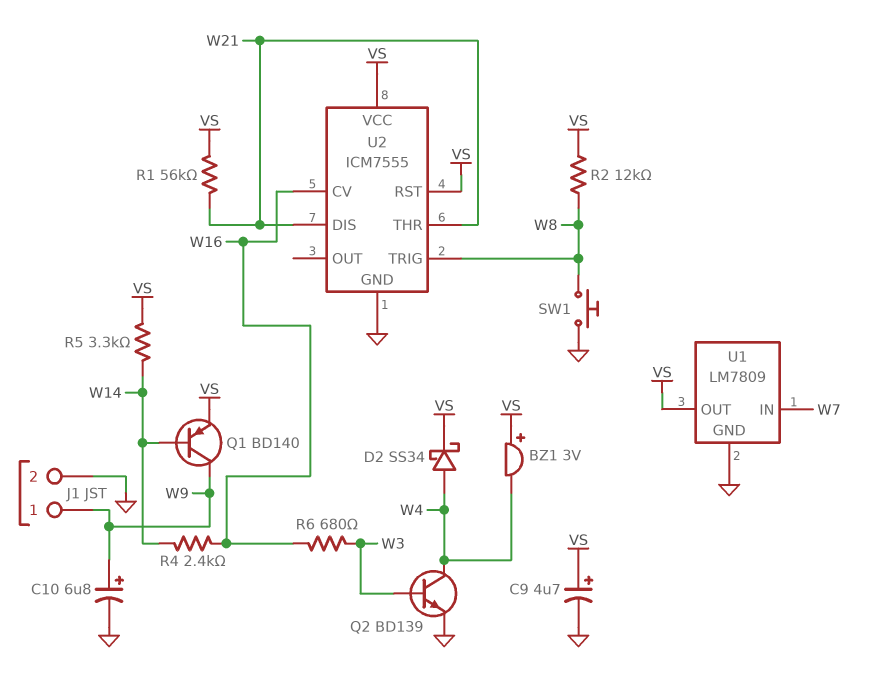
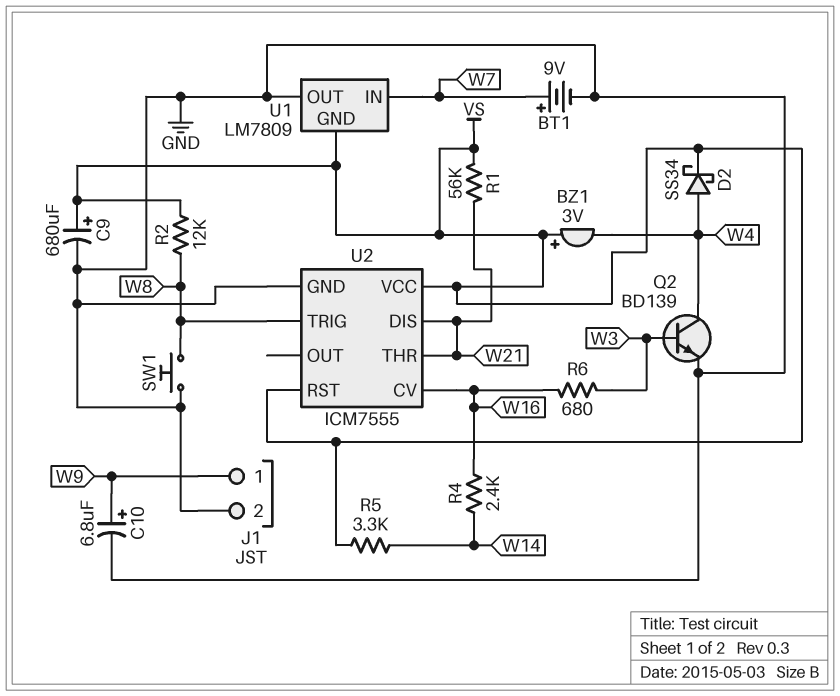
BT1: none -> 9V (plus W7, minus GND)
C9: 4.7uF (plus VS, minus GND) -> 680uF (plus VS, minus GND)
Q1: PNP BD140 (B W14, C W9, E VS) -> none
U1 pin GND: GND -> VS
U1 pin OUT: VS -> GND

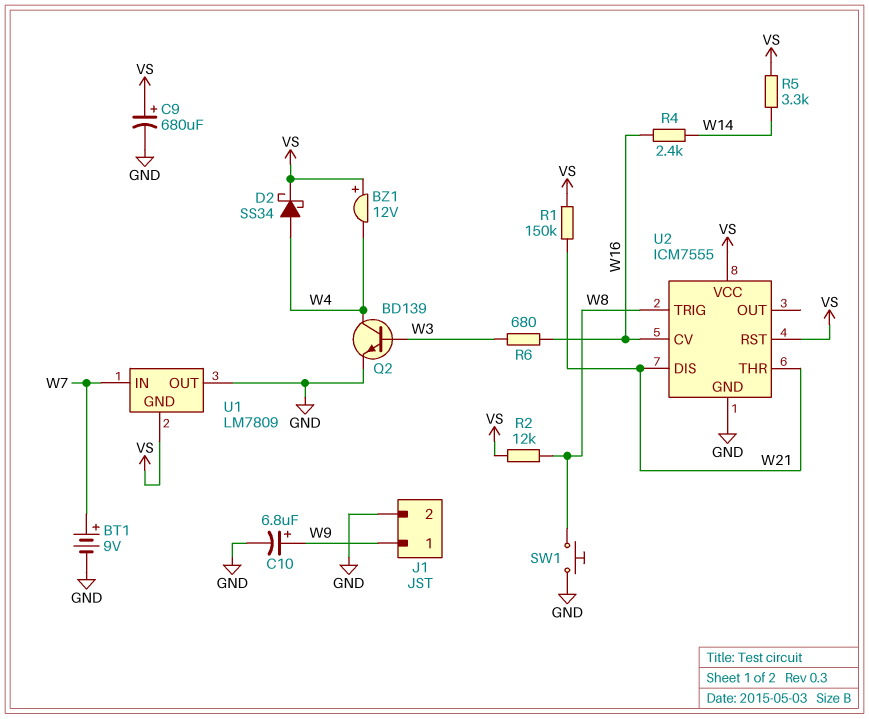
BZ1: buzzer 3V (plus VS, minus W4) -> buzzer 12V (plus VS, minus W4)
R1: 56k (VS, W21) -> 150k (VS, W21)

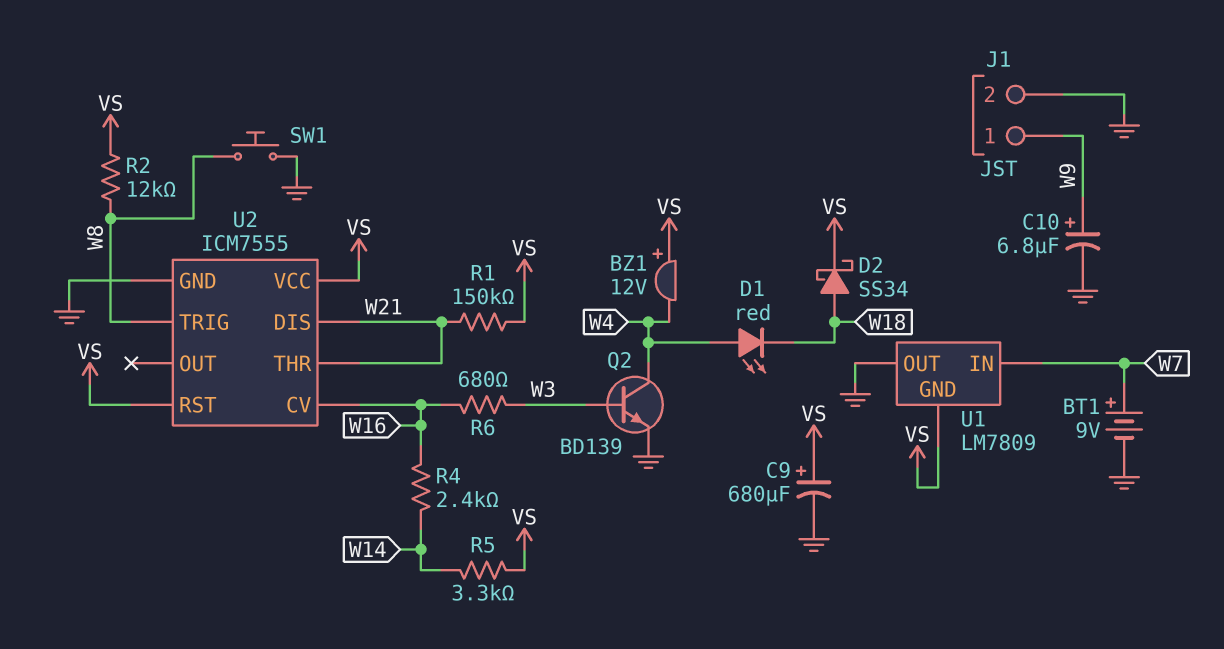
D1: none -> LED red (A W4, K W18)
D2: schottky SS34 (A W4, K VS) -> schottky SS34 (A W18, K VS)

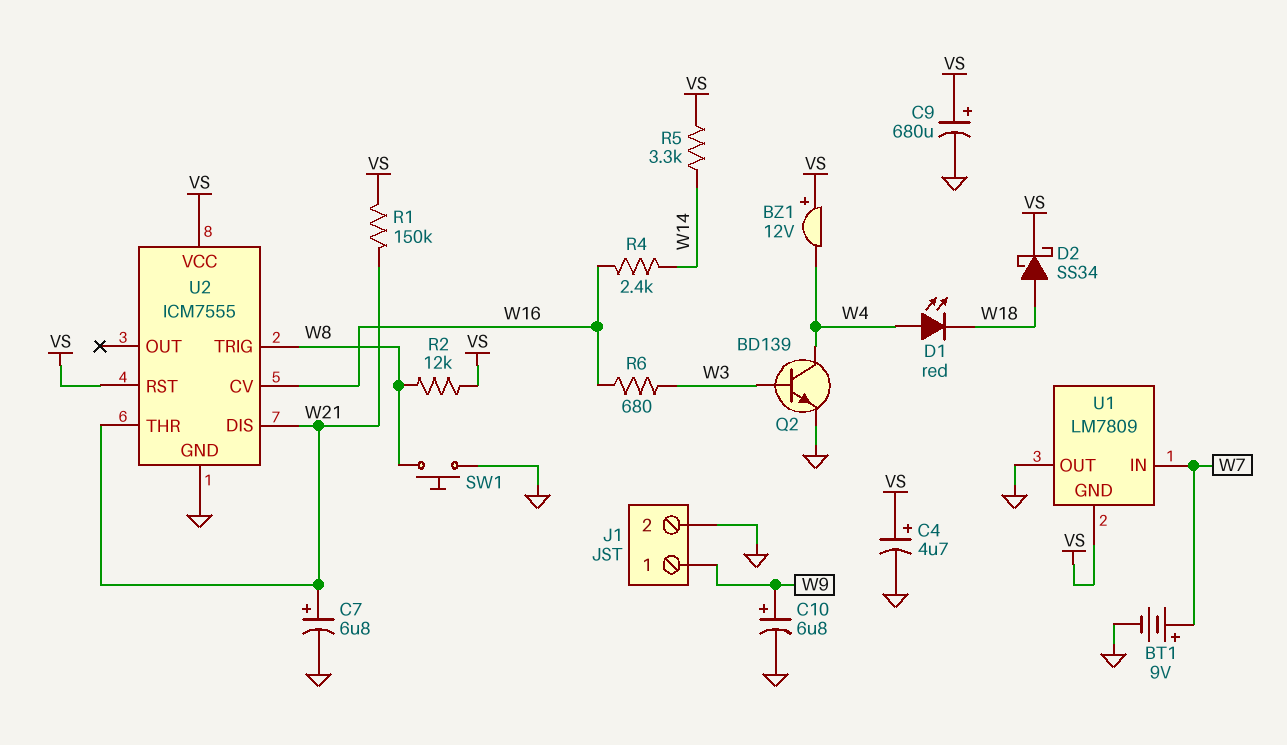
C4: none -> 4.7uF (plus VS, minus GND)
C7: none -> 6.8uF (plus W21, minus GND)

